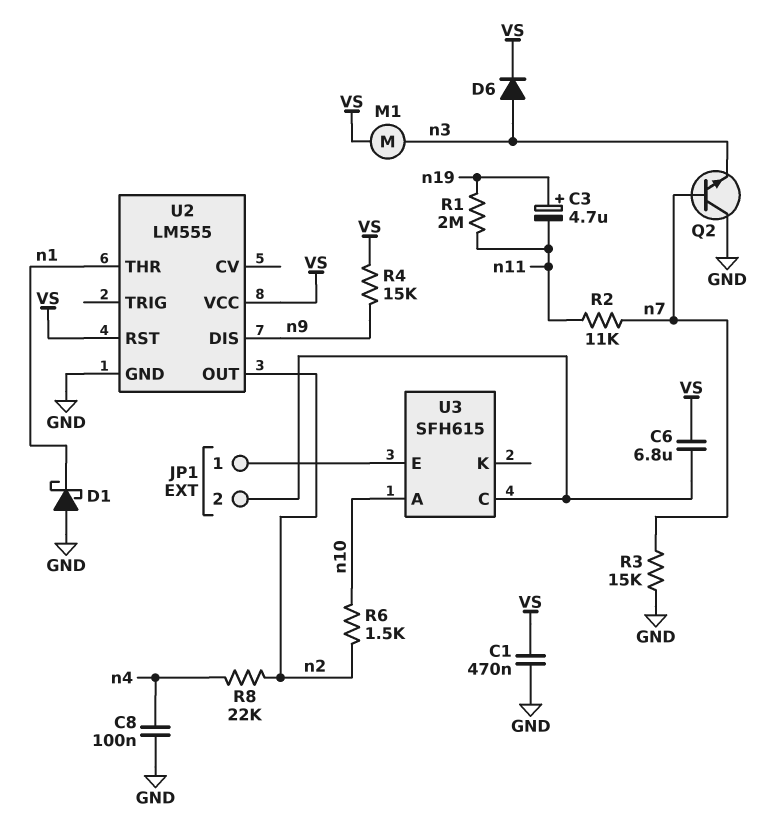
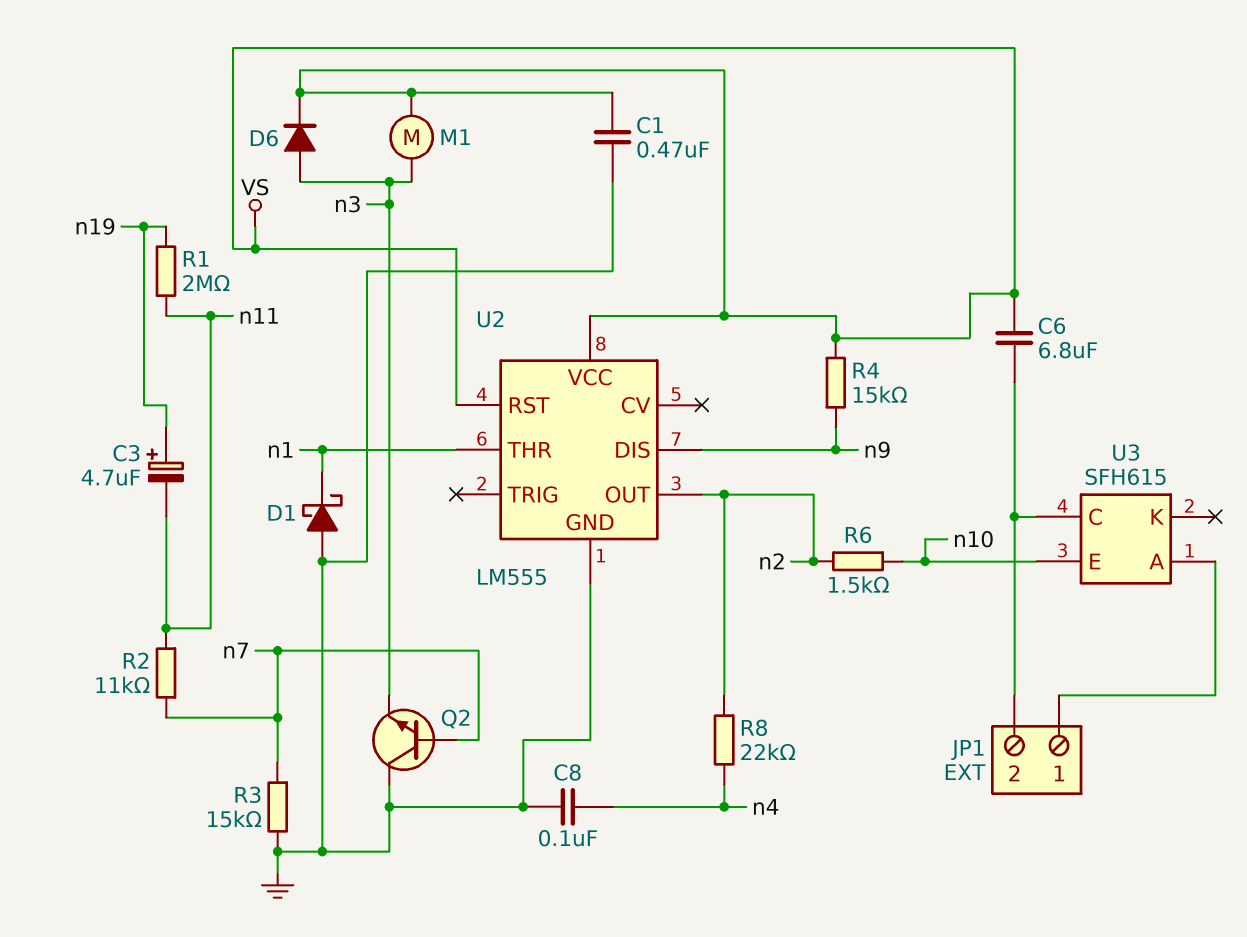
U3 pin A: n10 -> JP1/1
U3 pin E: JP1/1 -> n10

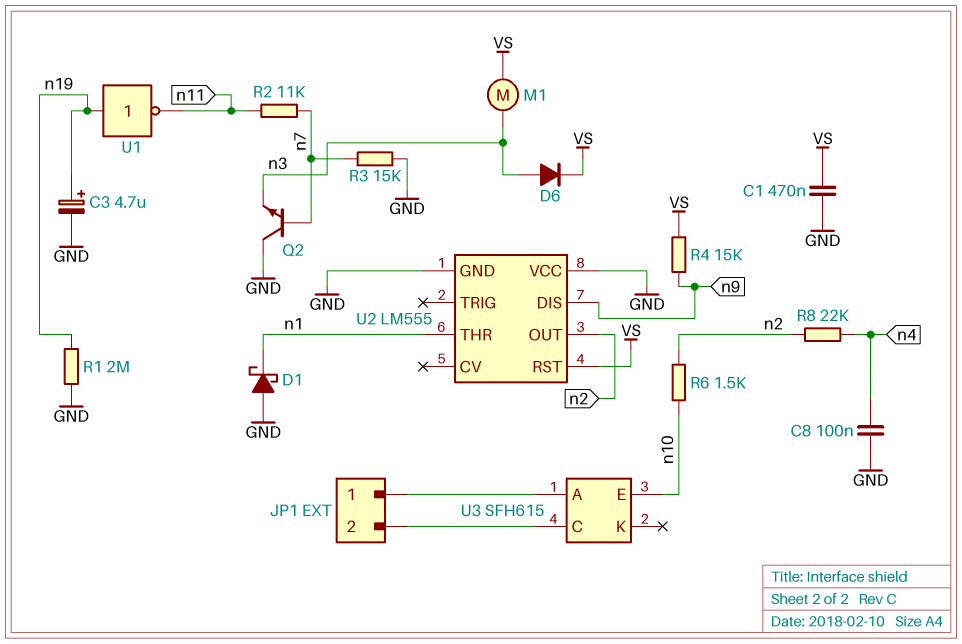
C3: 4.7uF (plus n19, minus n11) -> 4.7uF (plus n19, minus GND)
C6: 6.8uF (JP1/2, VS) -> none
R1: 2M (n11, n19) -> 2M (GND, n19)
U1: none -> NOT (in n19, out n11)
U2 pin VCC: VS -> GND

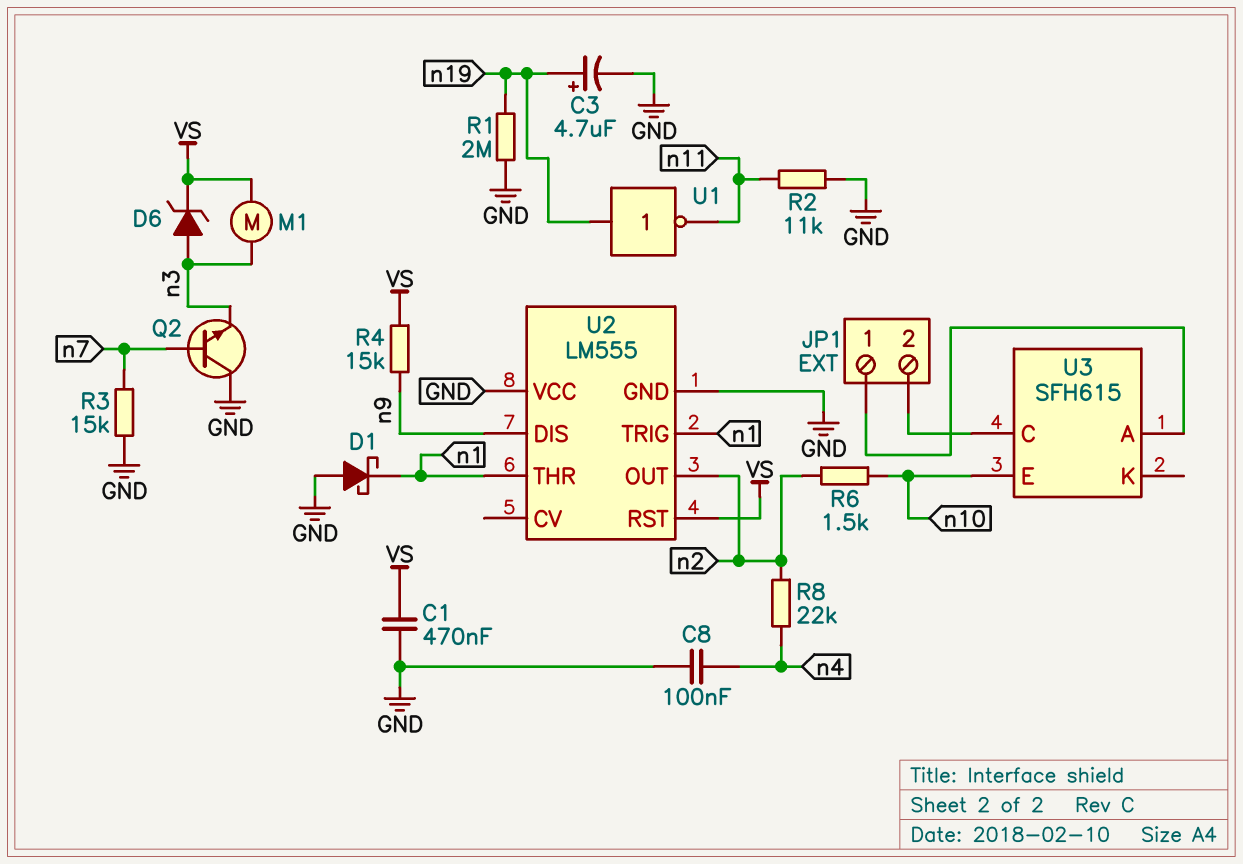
D6: diode (A n3, K VS) -> zener (A n3, K VS)
R2: 11k (n7, n11) -> 11k (GND, n11)
U2 pin TRIG: none -> n1

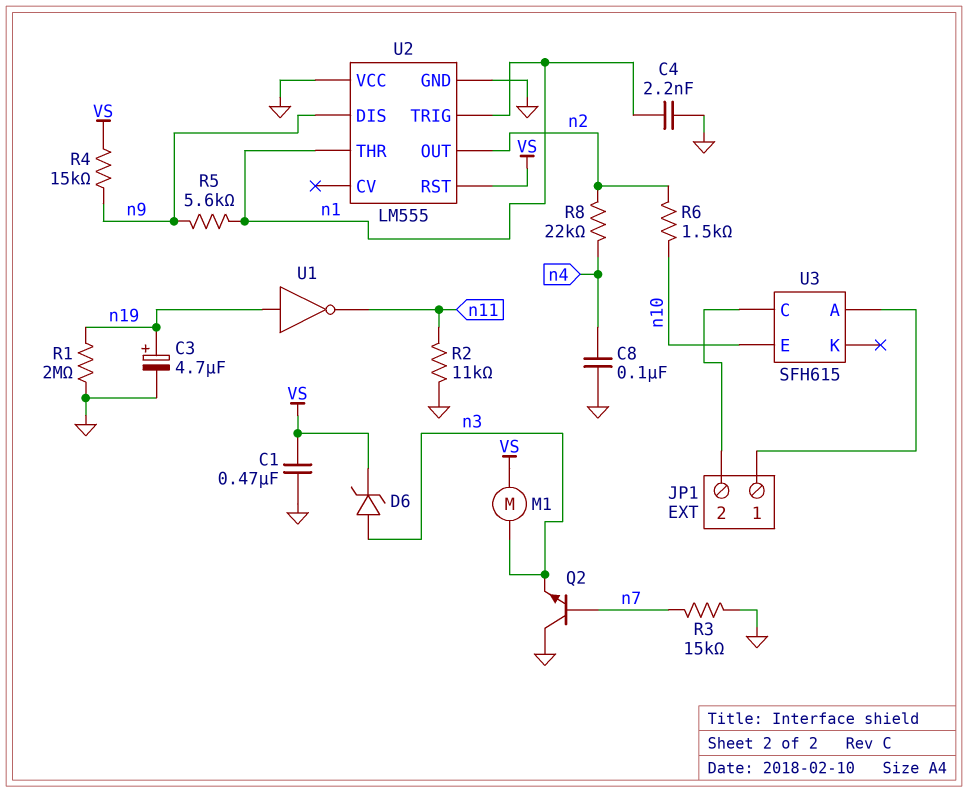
C4: none -> 2.2nF (GND, n1)
D1: schottky (A GND, K n1) -> none
R5: none -> 5.6k (n1, n9)

